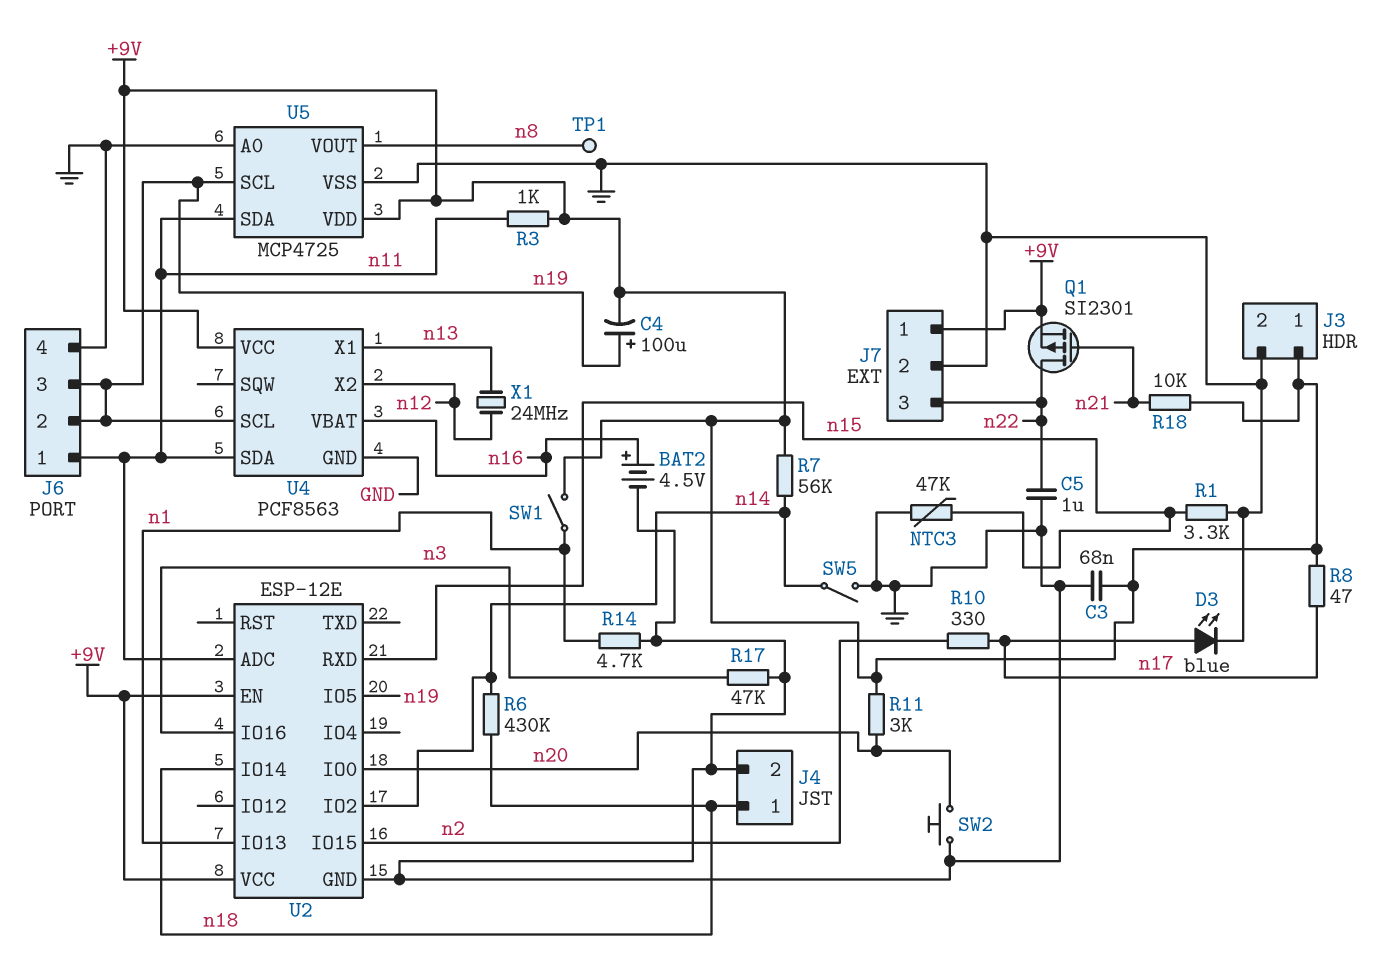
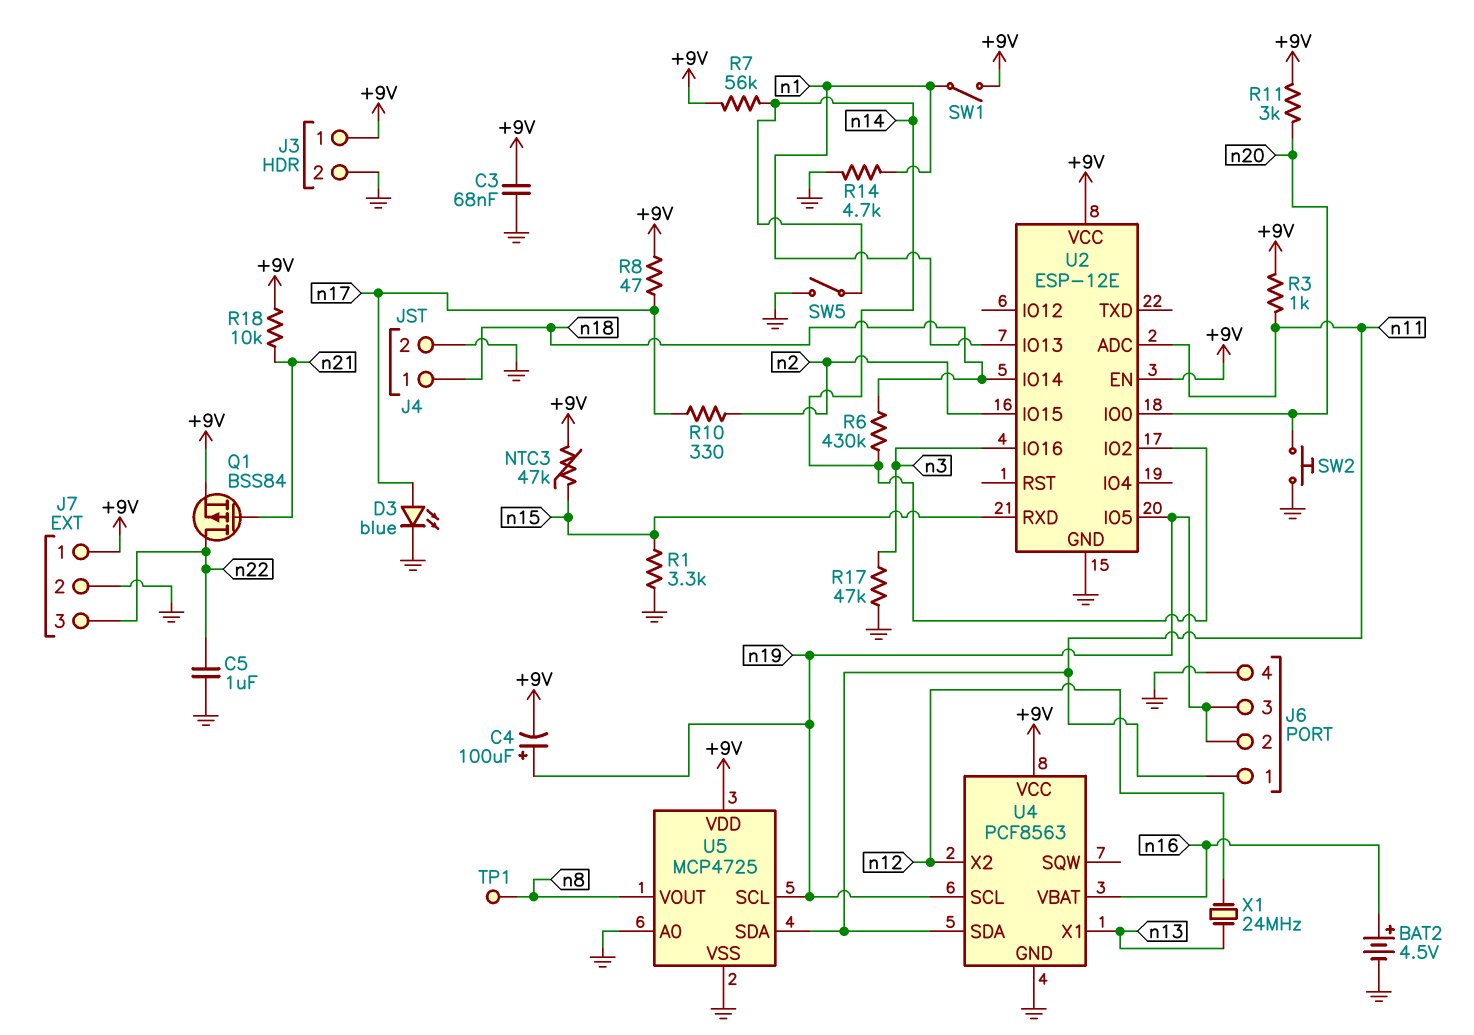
NTC3: 47k (GND, n15) -> 47k (+9V, n15)
Q1: PMOS SI2301 (G n21, D n22, S +9V) -> PMOS BSS84 (G n21, D n22, S +9V)

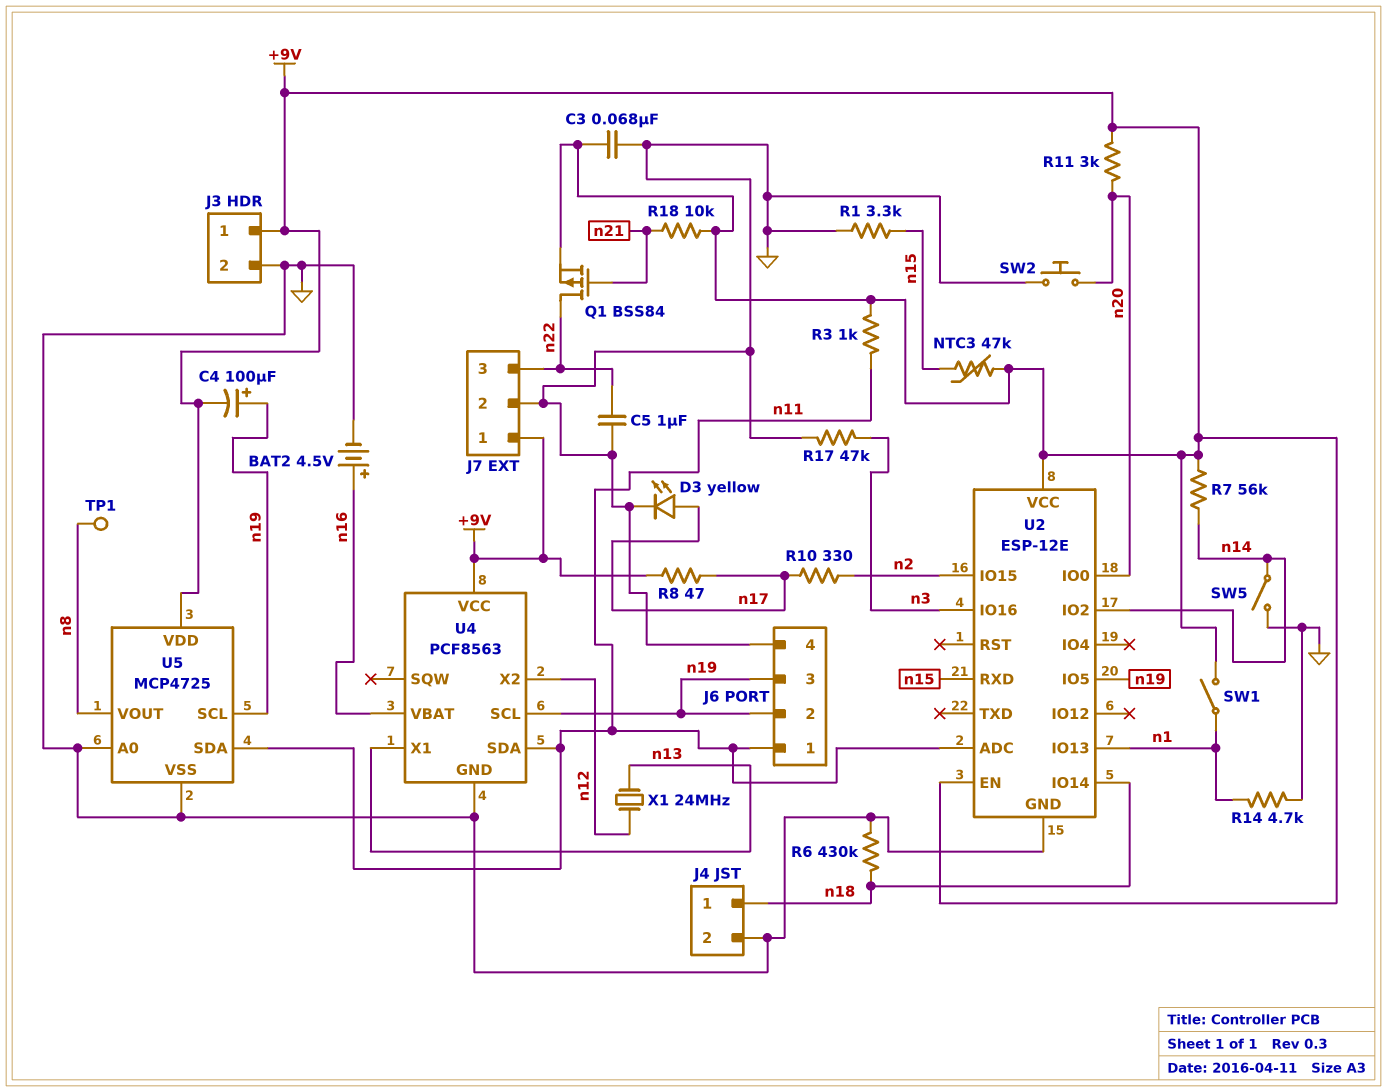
D3: LED blue (A n17, K GND) -> LED yellow (A n17, K GND)
R6: 430k (n14, n18) -> 430k (GND, n18)

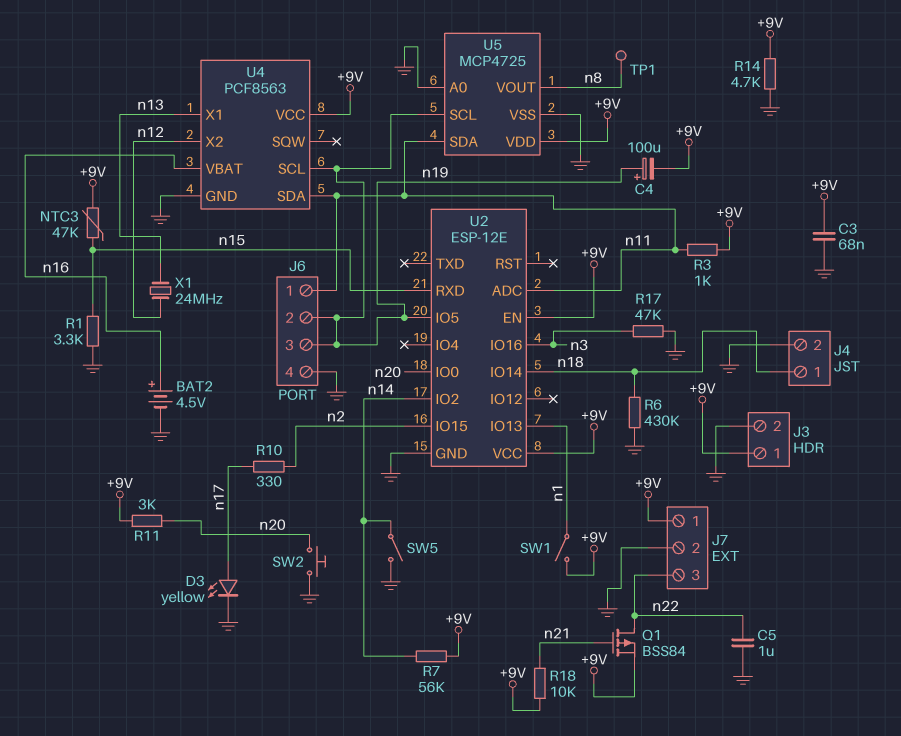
R8: 47 (+9V, n17) -> none
R14: 4.7k (GND, n1) -> 4.7k (+9V, GND)

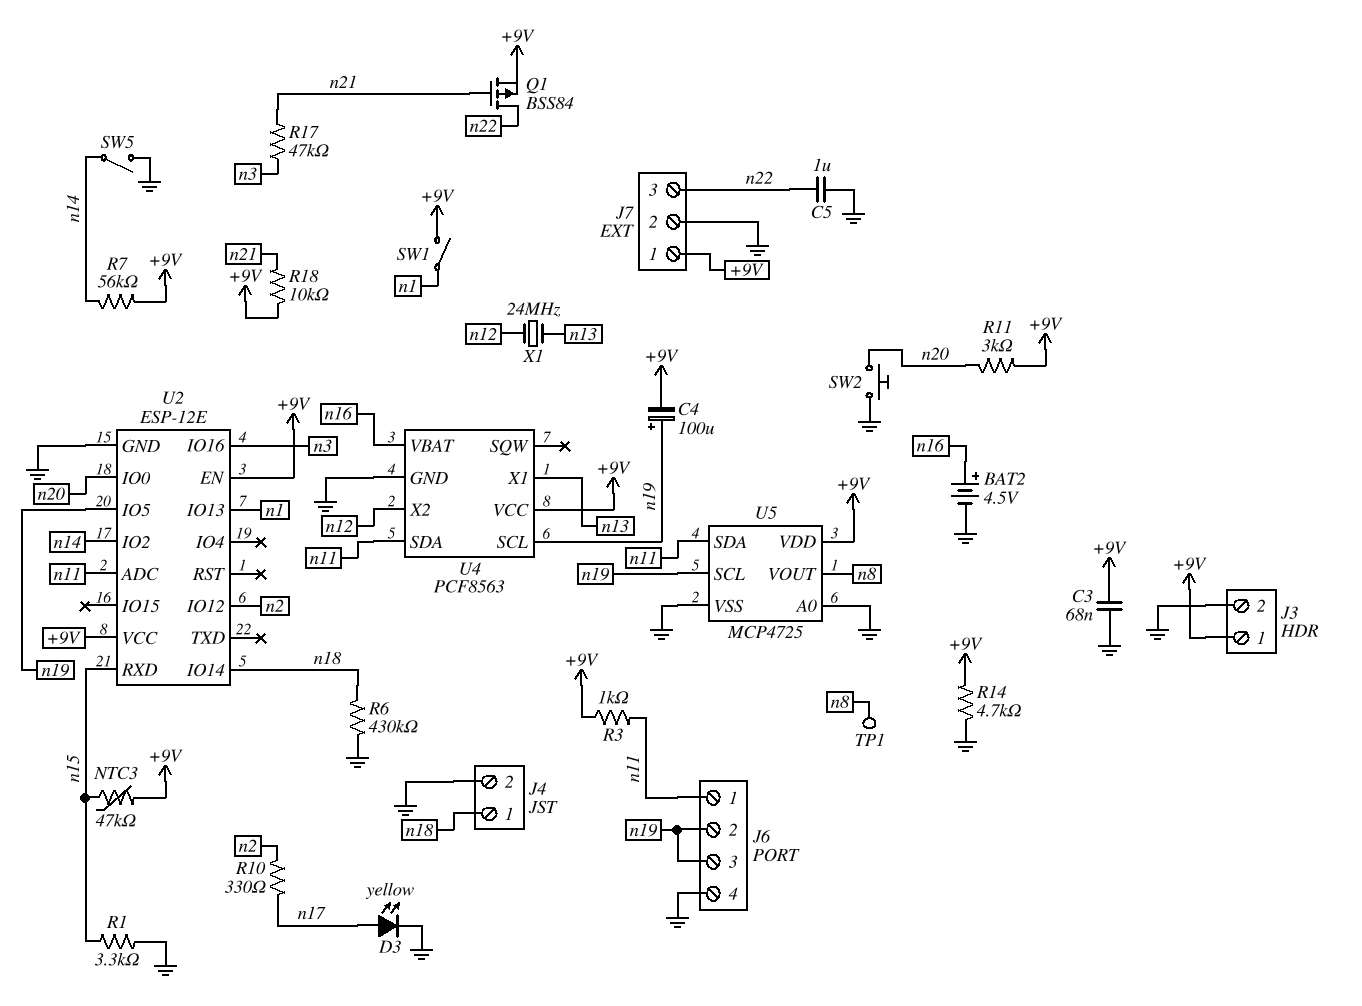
R17: 47k (GND, n3) -> 47k (n3, n21)
U2 pin IO12: none -> n2
U2 pin IO15: n2 -> none

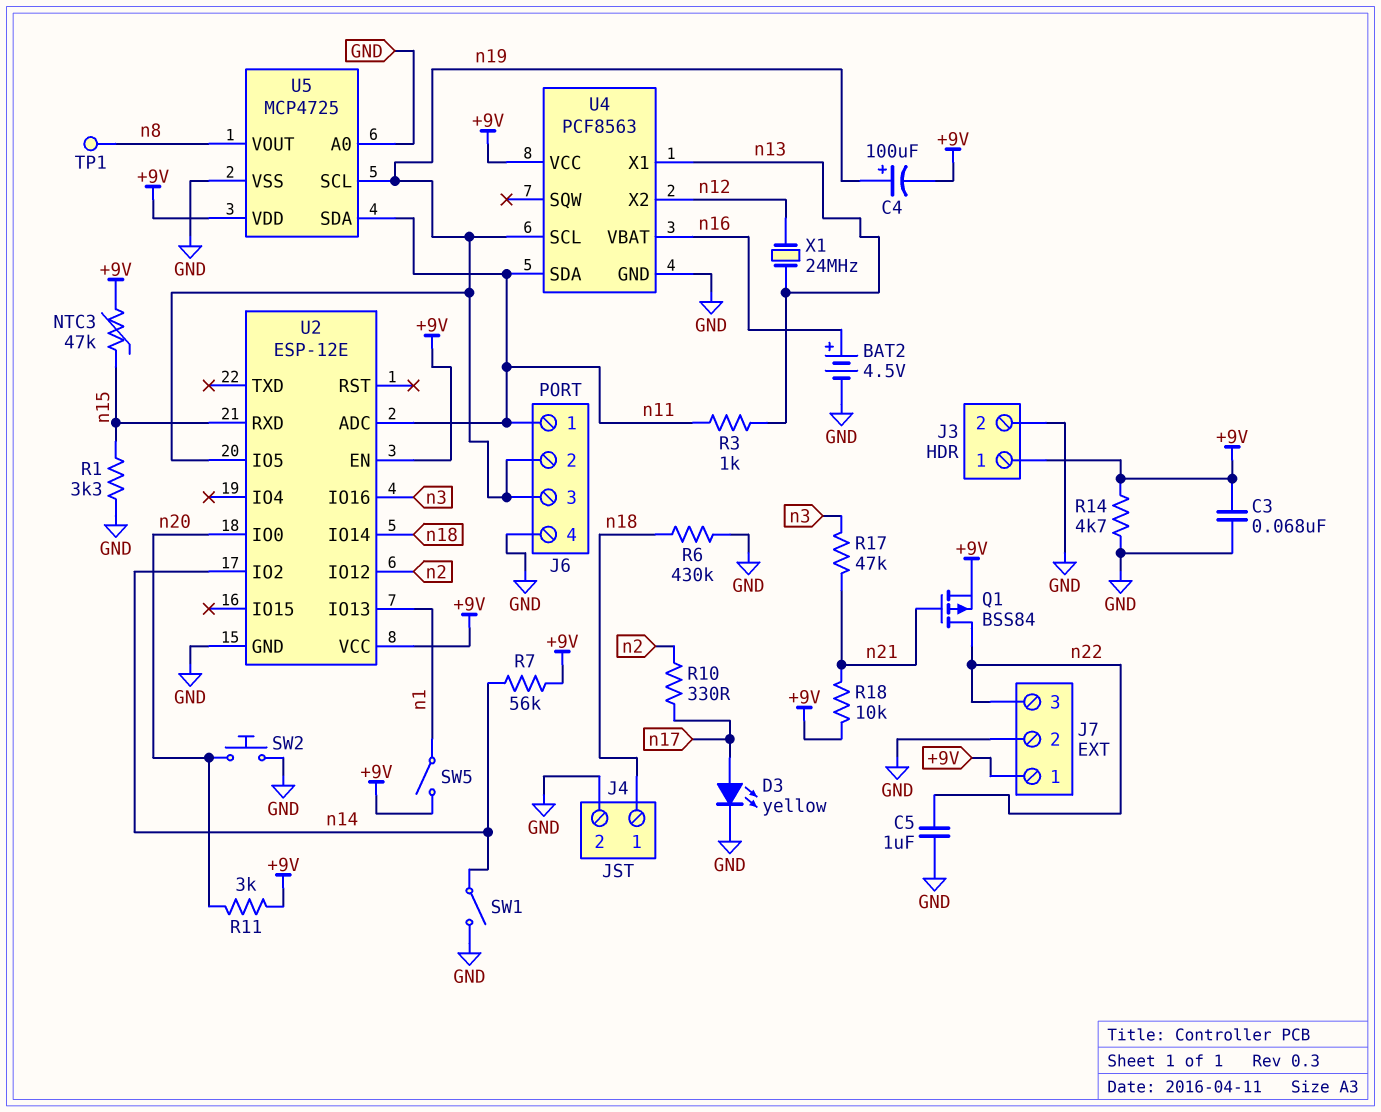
R3: 1k (+9V, n11) -> 1k (n11, n13)
SW1: switch (+9V, n1) -> switch (GND, n14)
SW5: switch (GND, n14) -> switch (+9V, n1)

